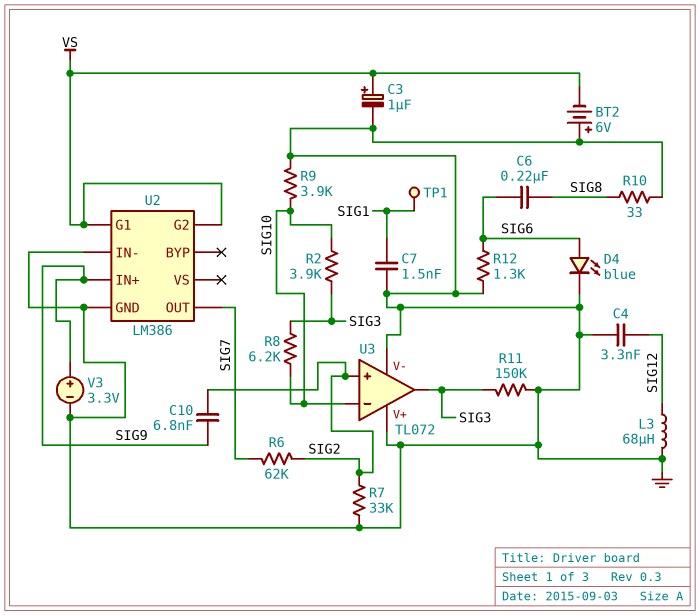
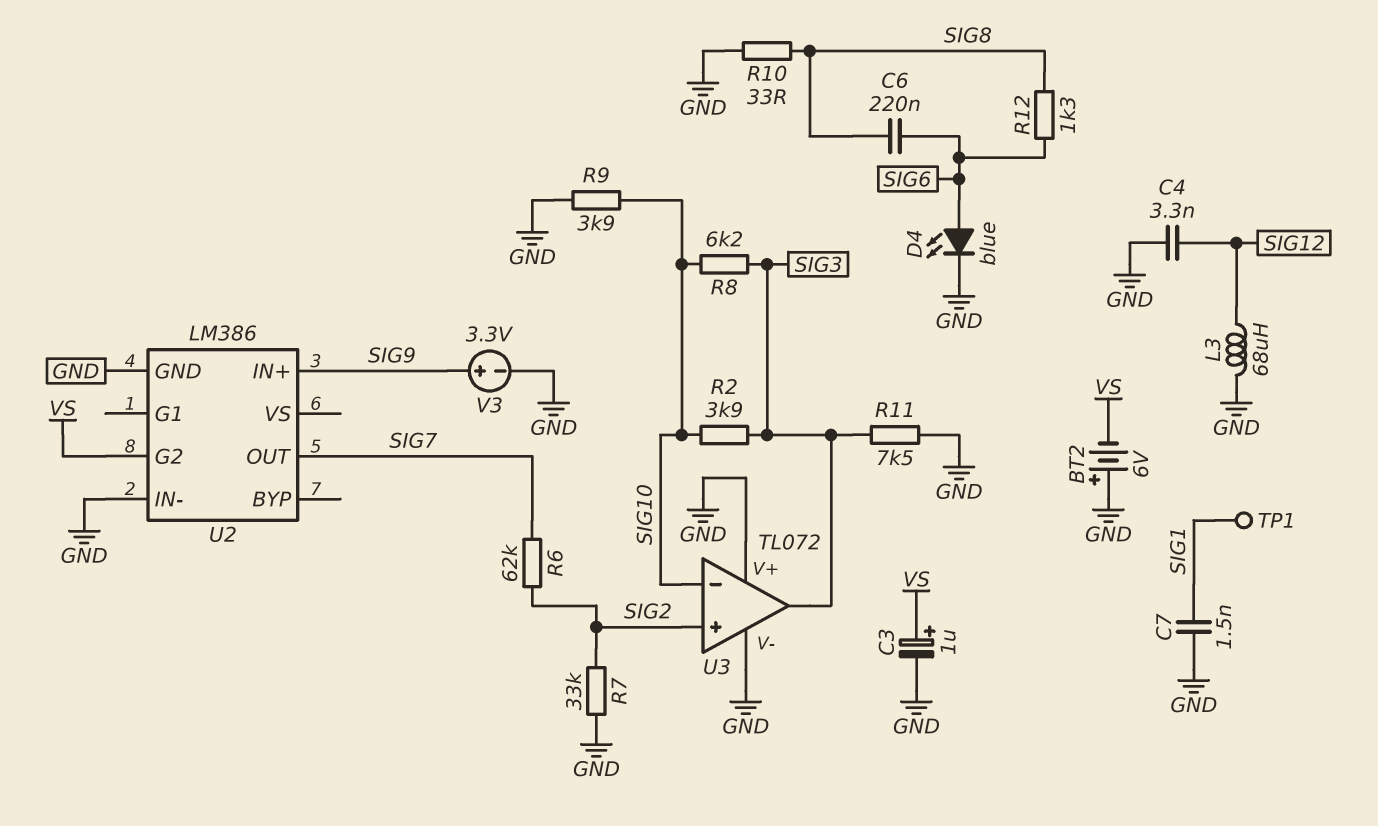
C10: 6.8nF (SIG2, SIG9) -> none
R11: 150k (GND, SIG3) -> 7.5k (GND, SIG3)
R12: 1.3k (GND, SIG6) -> 1.3k (SIG6, SIG8)
U2 pin G1: VS -> none

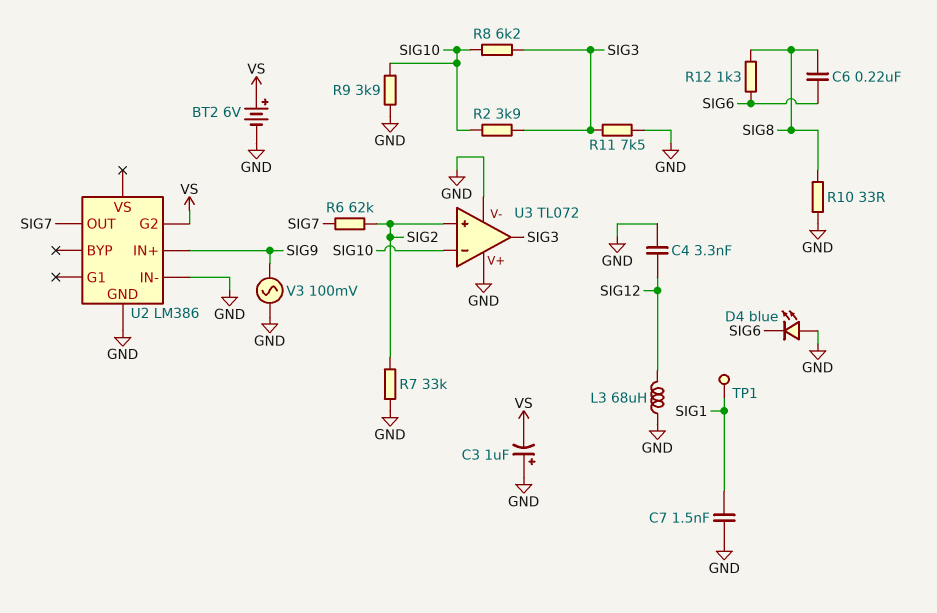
BT2: 6V (plus GND, minus VS) -> 6V (plus VS, minus GND)
C3: 1uF (plus VS, minus GND) -> 1uF (plus GND, minus VS)
D4: LED blue (A SIG6, K GND) -> LED blue (A GND, K SIG6)
V3: 3.3V (plus SIG9, minus GND) -> AC 100mV (GND, SIG9)

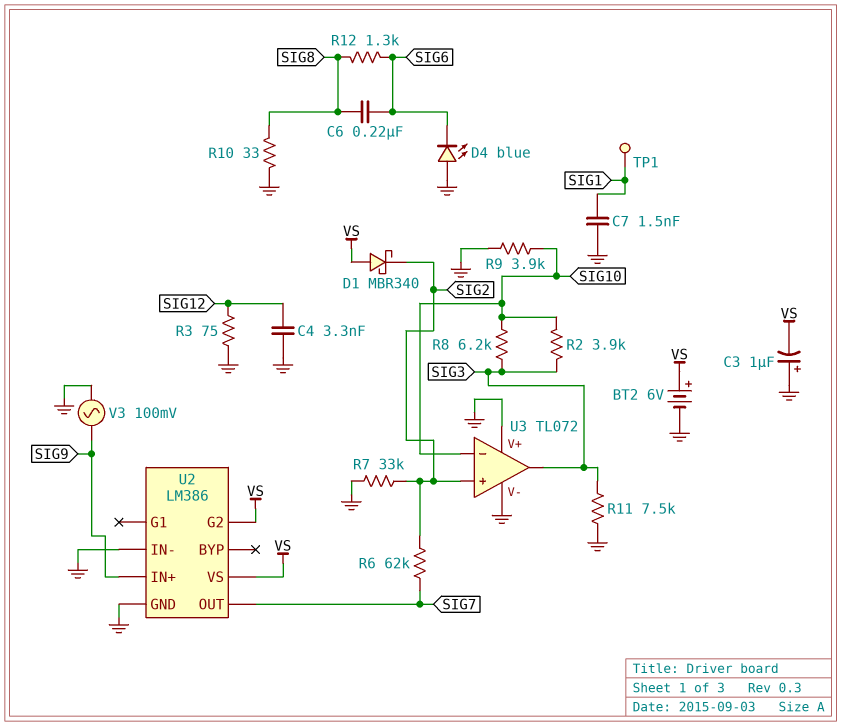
D1: none -> schottky MBR340 (A VS, K SIG2)
L3: 68uH (GND, SIG12) -> none
R3: none -> 75 (GND, SIG12)
U2 pin VS: none -> VS

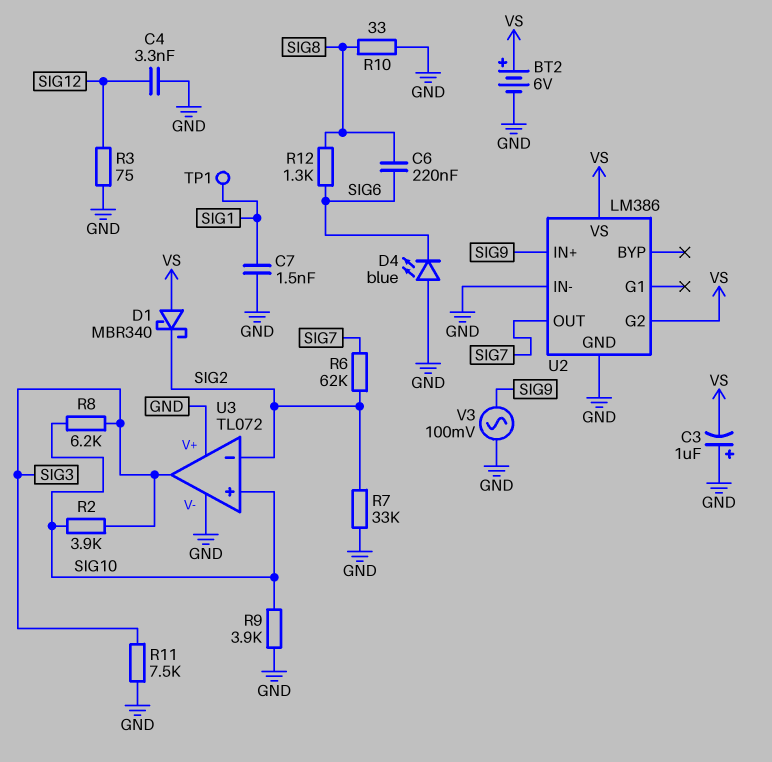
U3 pin in+: SIG2 -> SIG10
U3 pin in-: SIG10 -> SIG2

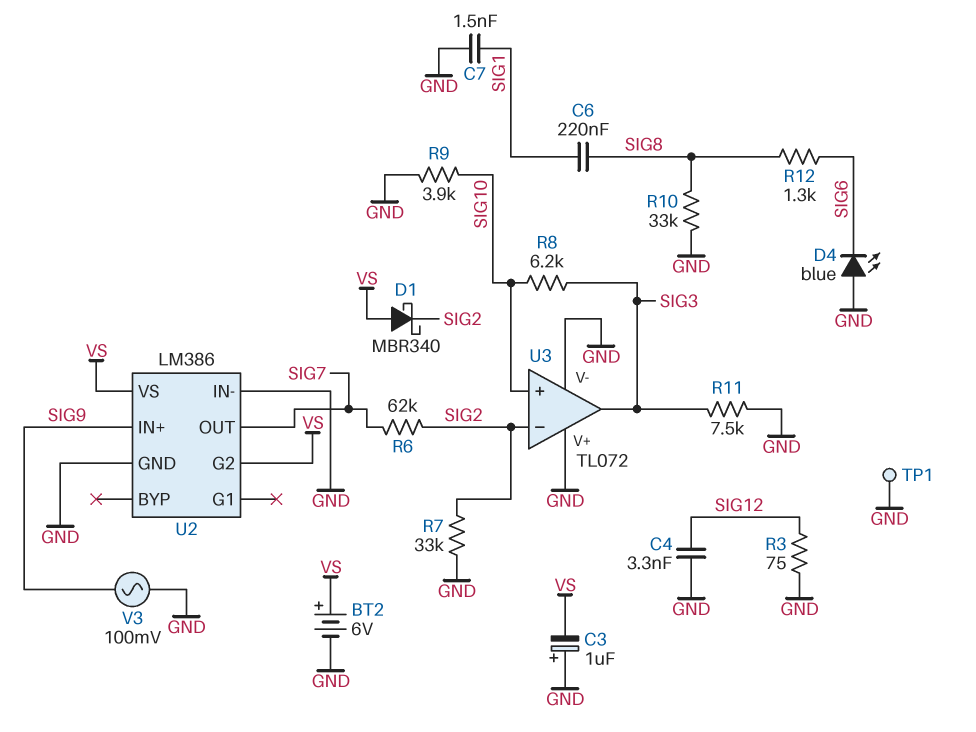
C6: 220nF (SIG6, SIG8) -> 220nF (SIG1, SIG8)
R2: 3.9k (SIG3, SIG10) -> none
R10: 33 (GND, SIG8) -> 33k (GND, SIG8)
TP1: test point (SIG1) -> test point (GND)

